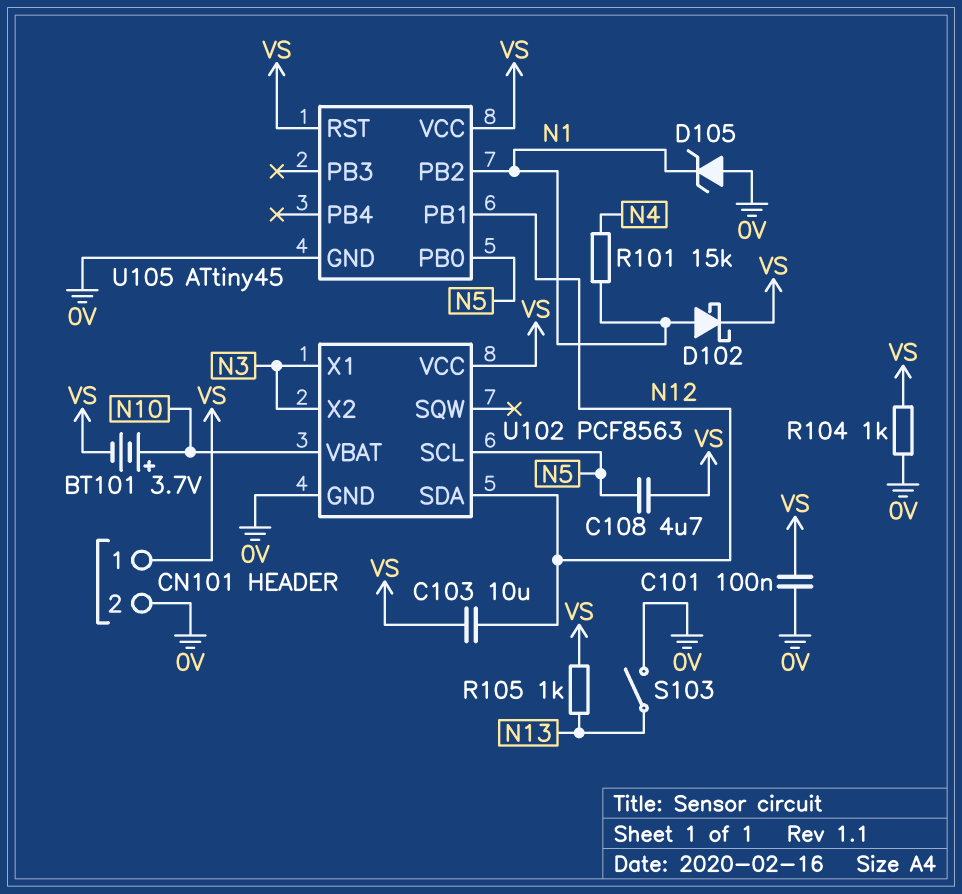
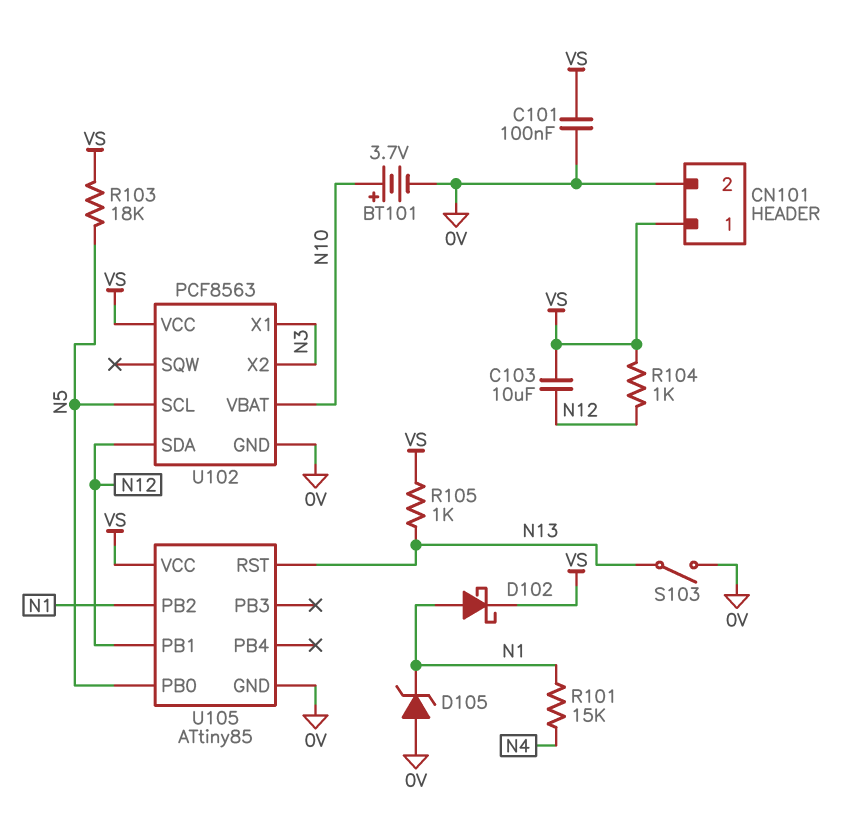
BT101: 3.7V (plus N10, minus VS) -> 3.7V (plus N10, minus 0V)
C108: 4.7uF (N5, VS) -> none
R103: none -> 18k (N5, VS)
R104: 1k (0V, VS) -> 1k (N12, VS)
U105: ATtiny45 -> ATtiny85
U105 pin RST: VS -> N13

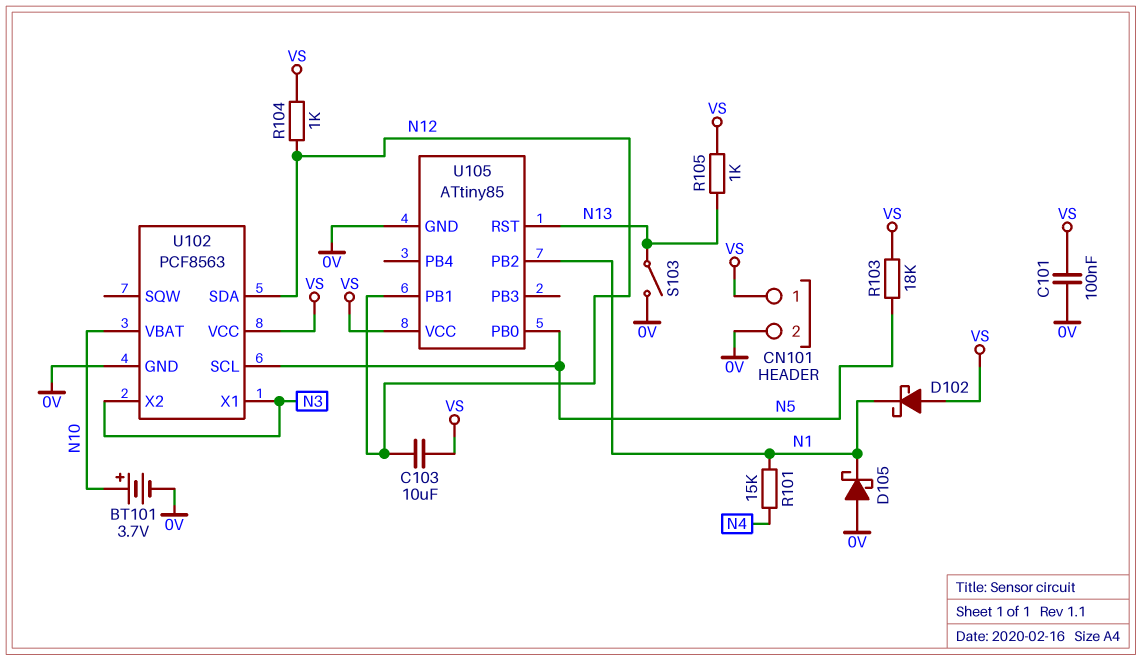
D102: schottky (A N1, K VS) -> schottky (A VS, K N1)
D105: zener (A 0V, K N1) -> schottky (A 0V, K N1)

